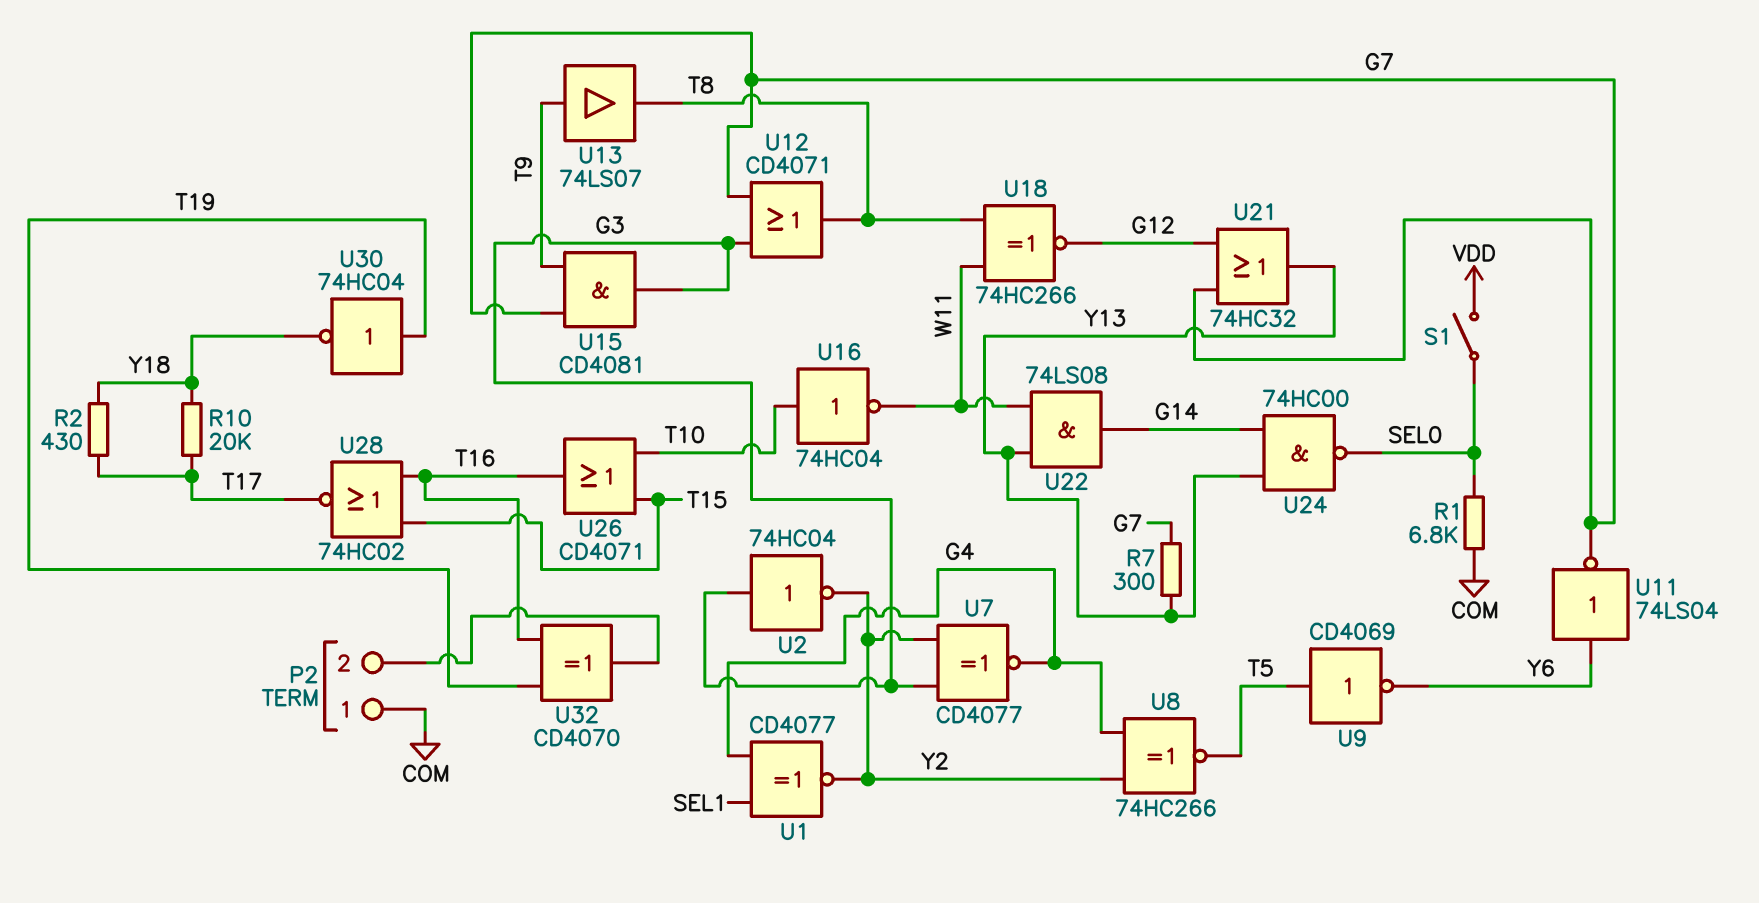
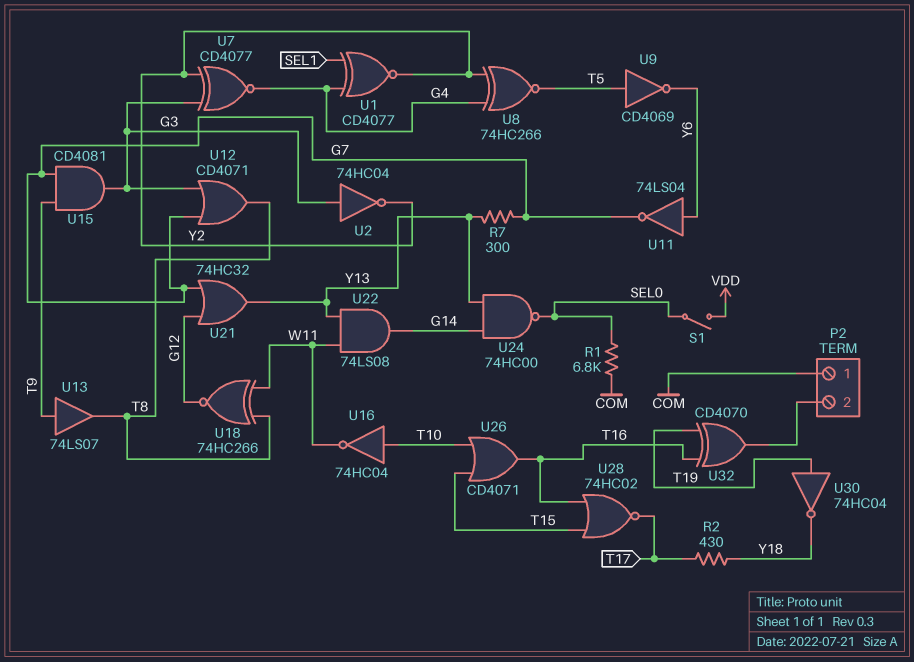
R10: 20k (T17, Y18) -> none

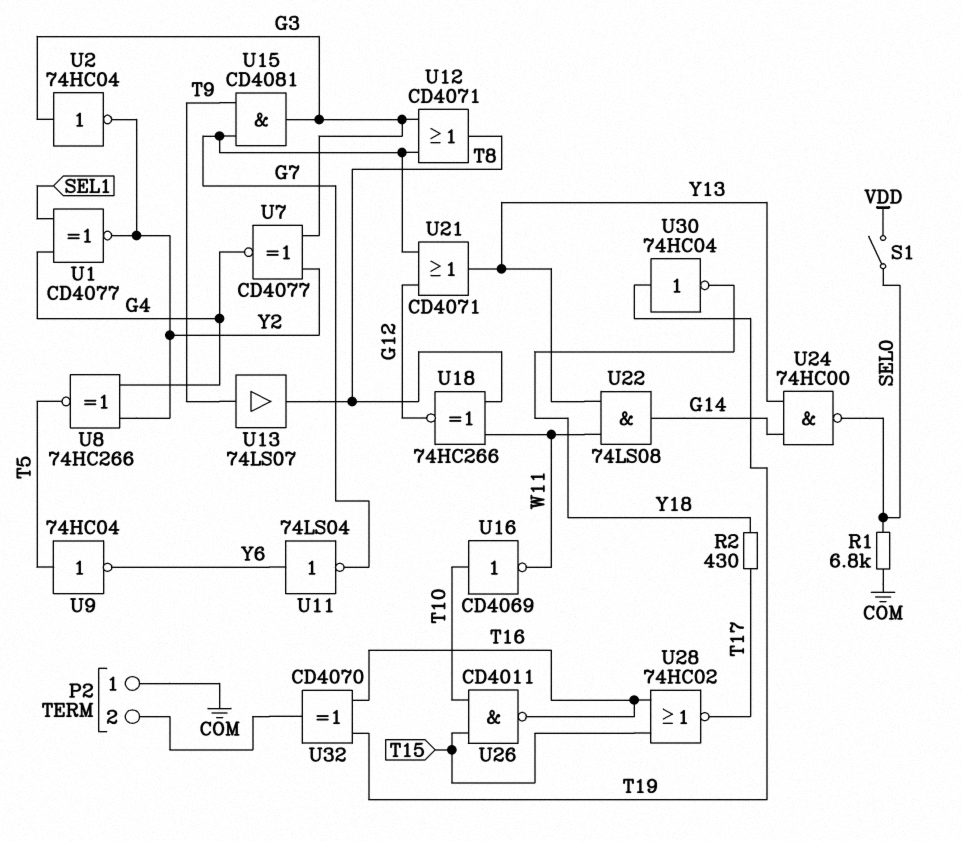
R7: 300 (G7, Y13) -> none
U9: NOT CD4069 (in T5, out Y6) -> NOT 74HC04 (in T5, out Y6)
U16: NOT 74HC04 (in T10, out W11) -> NOT CD4069 (in T10, out W11)
U21: OR 74HC32 (in G7, in G12, out Y13) -> OR CD4071 (in G7, in G12, out Y13)
U26: OR CD4071 (in T10, in T15, out T16) -> NAND CD4011 (in T10, in T15, out T16)

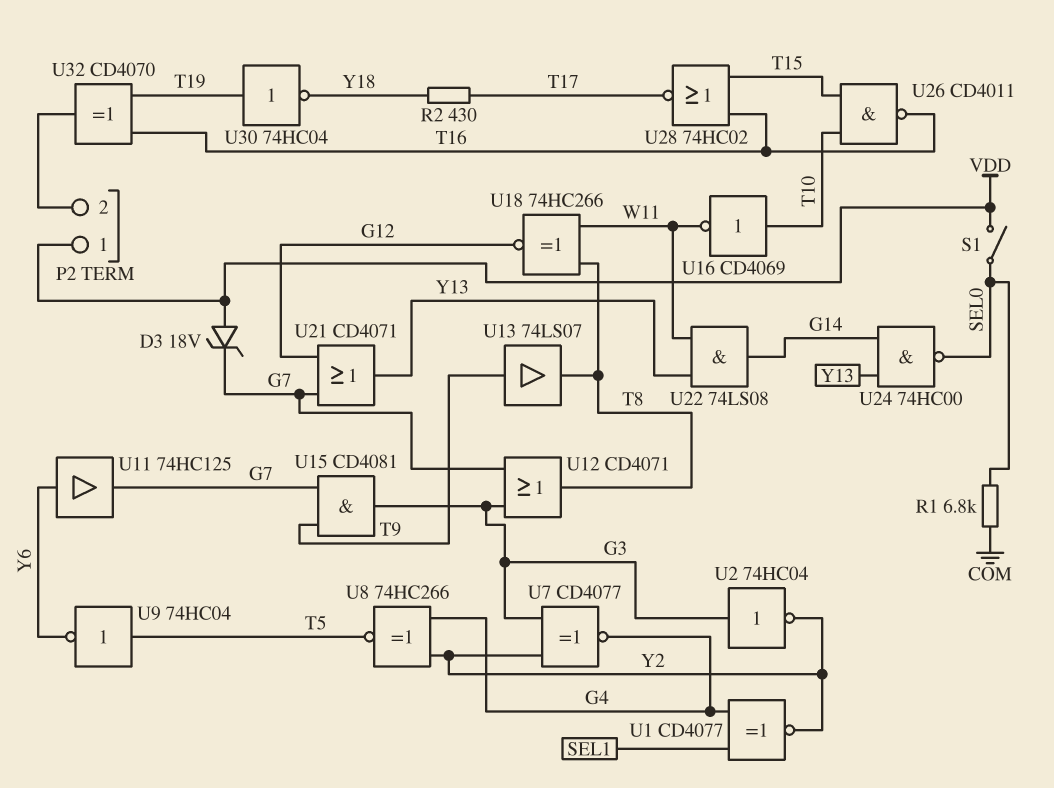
D3: none -> zener 18V (A VDD, K G7)
P2 pin 1: COM -> VDD
U11: NOT 74LS04 (in Y6, out G7) -> buffer 74HC125 (in Y6, out G7)

